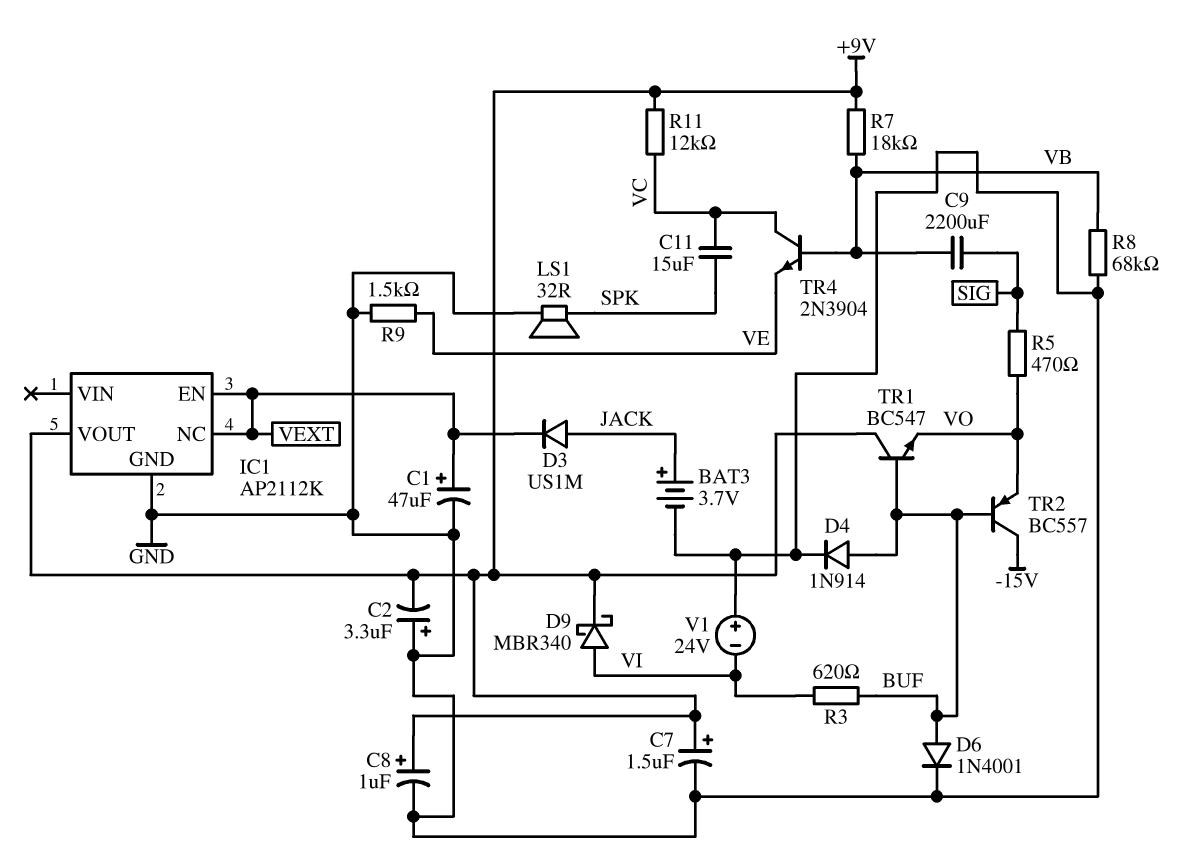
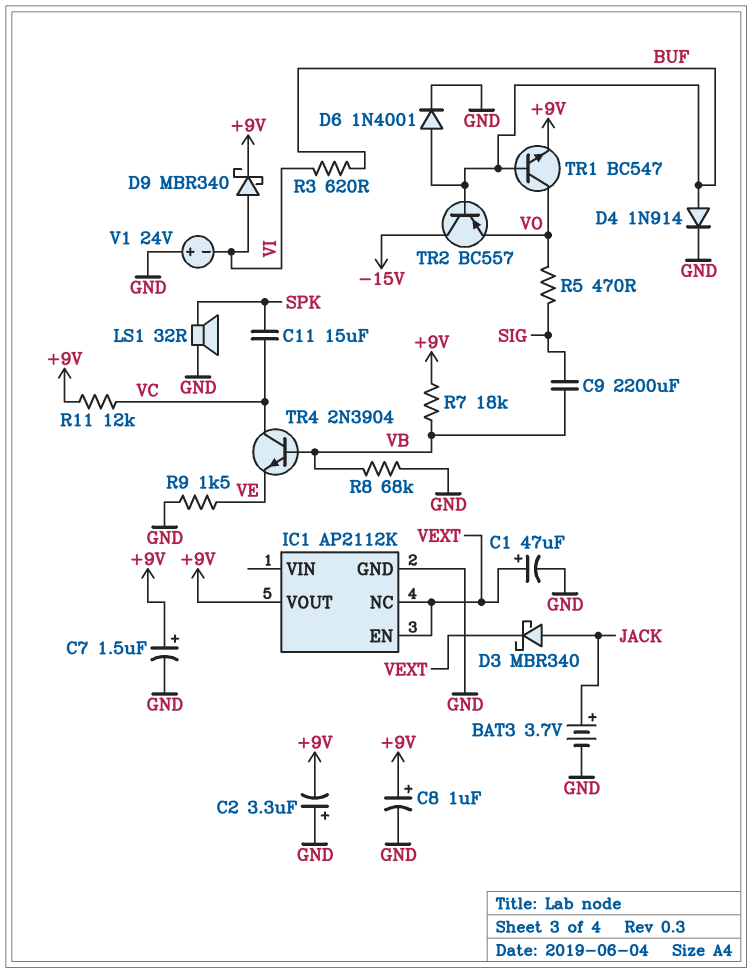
D3: diode US1M (A JACK, K VEXT) -> schottky MBR340 (A JACK, K VEXT)
TR1: NPN BC547 (B BUF, C +9V, E VO) -> NPN BC547 (B BUF, C VO, E +9V)

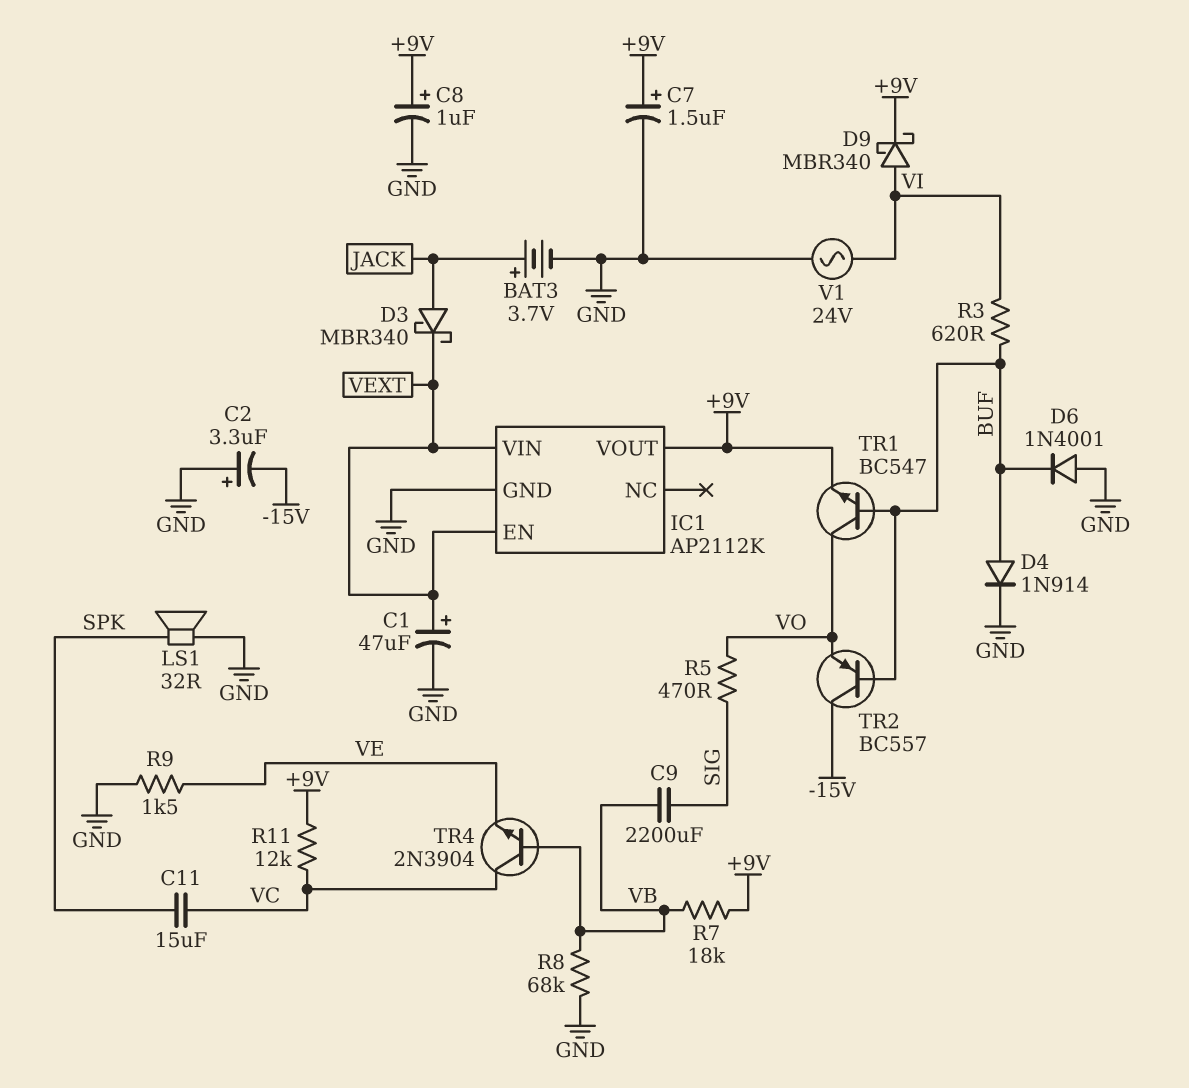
C2: 3.3uF (plus GND, minus +9V) -> 3.3uF (plus GND, minus -15V)
D6: diode 1N4001 (A BUF, K GND) -> diode 1N4001 (A GND, K BUF)
IC1 pin NC: VEXT -> none
IC1 pin VIN: none -> VEXT
V1: 24V (plus GND, minus VI) -> AC 24V (GND, VI)

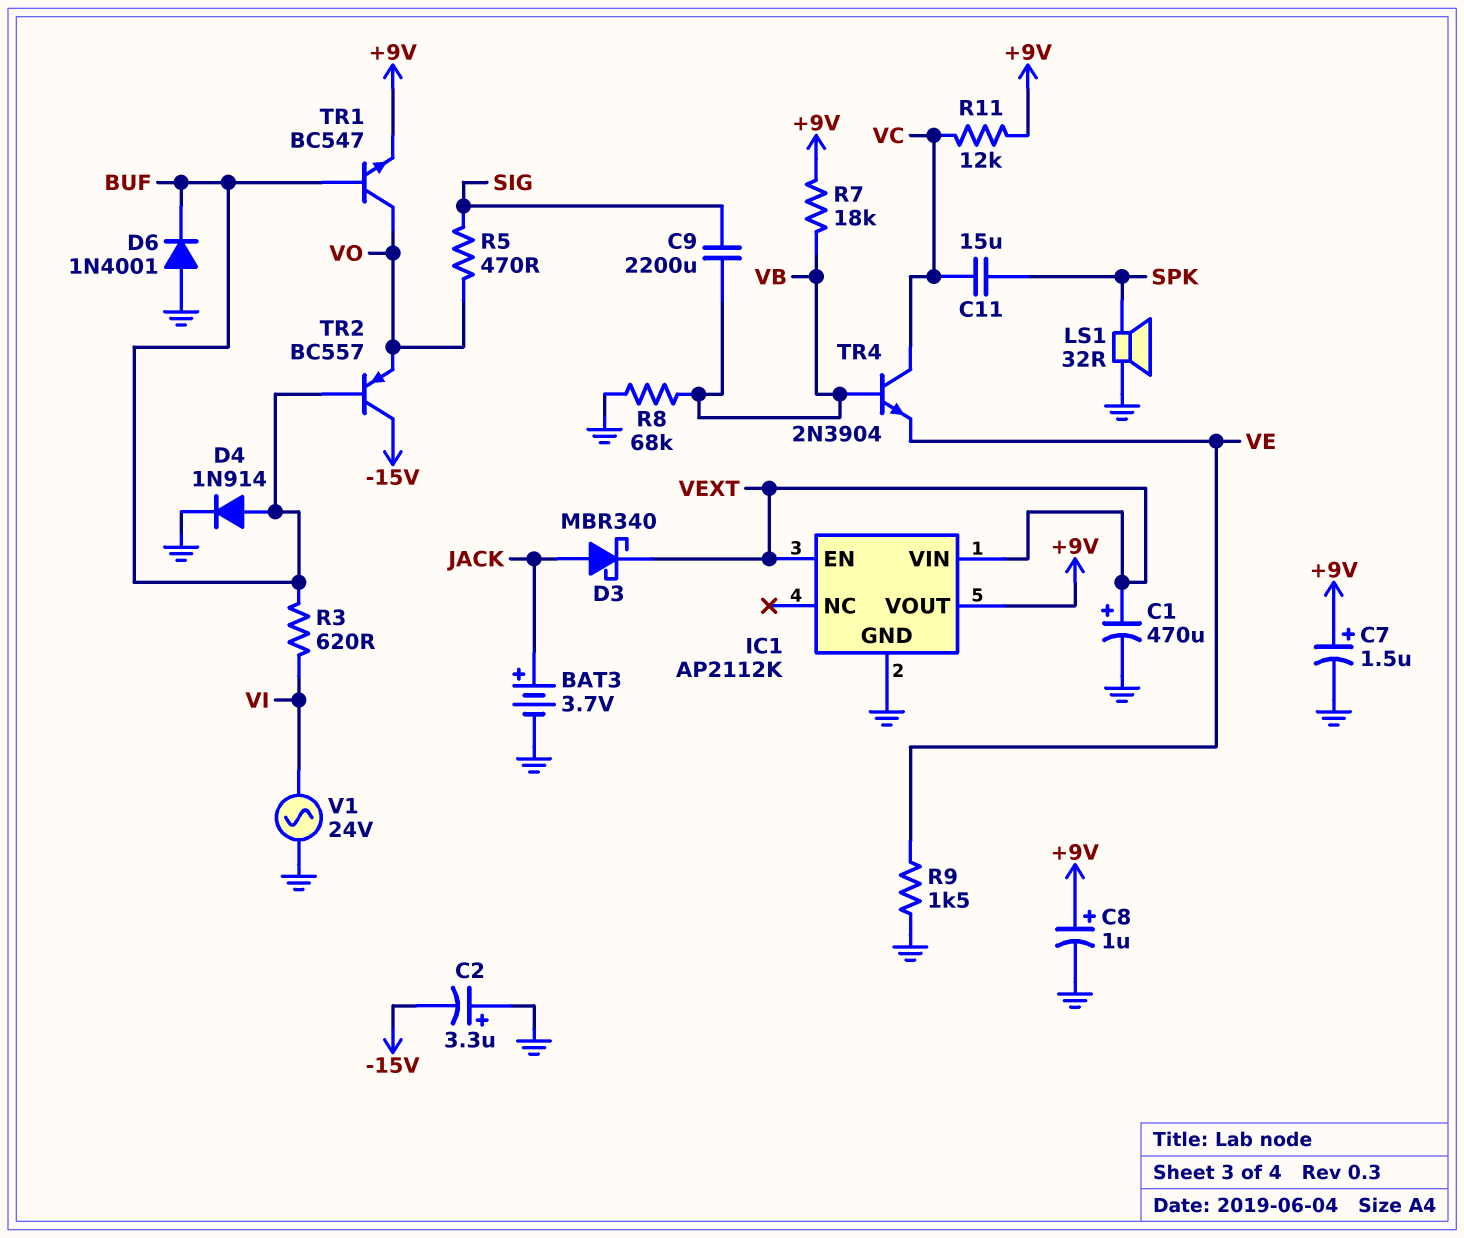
C1: 47uF (plus VEXT, minus GND) -> 470uF (plus VEXT, minus GND)
D9: schottky MBR340 (A VI, K +9V) -> none

